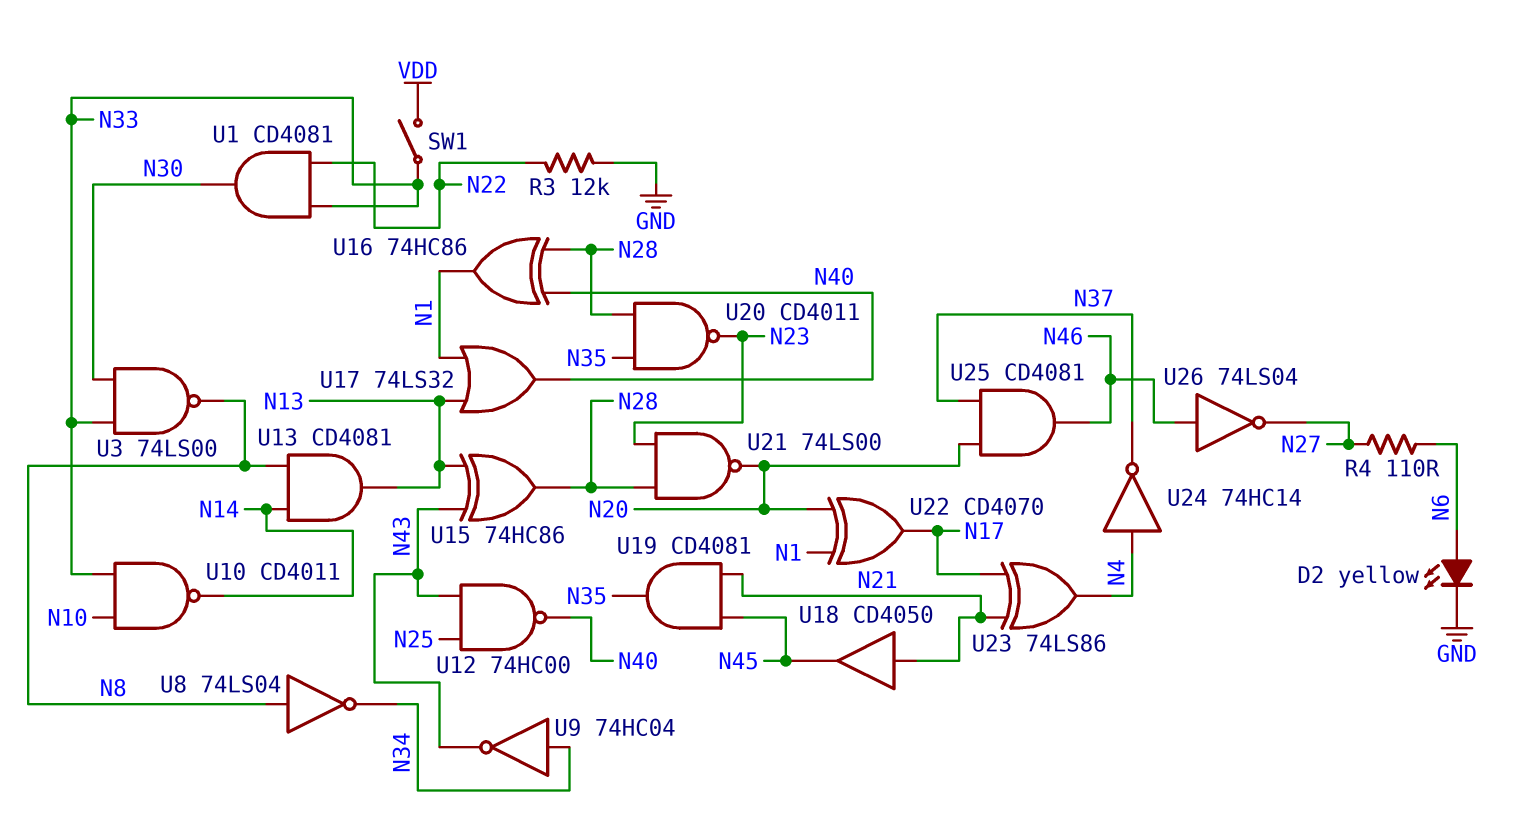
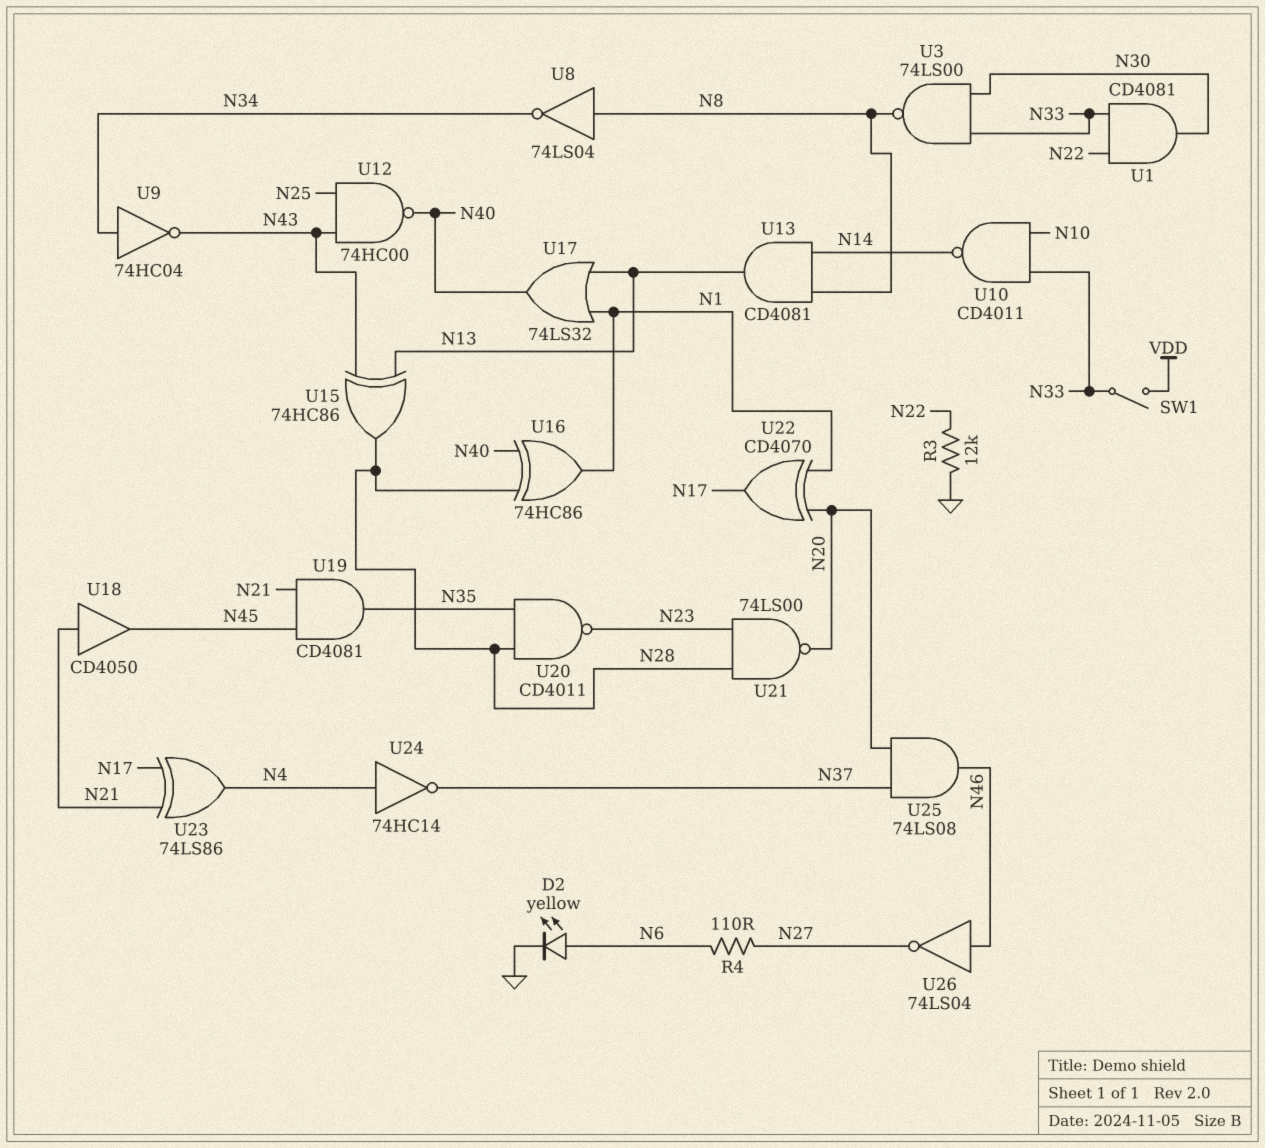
U25: AND CD4081 (in N20, in N37, out N46) -> AND 74LS08 (in N20, in N37, out N46)

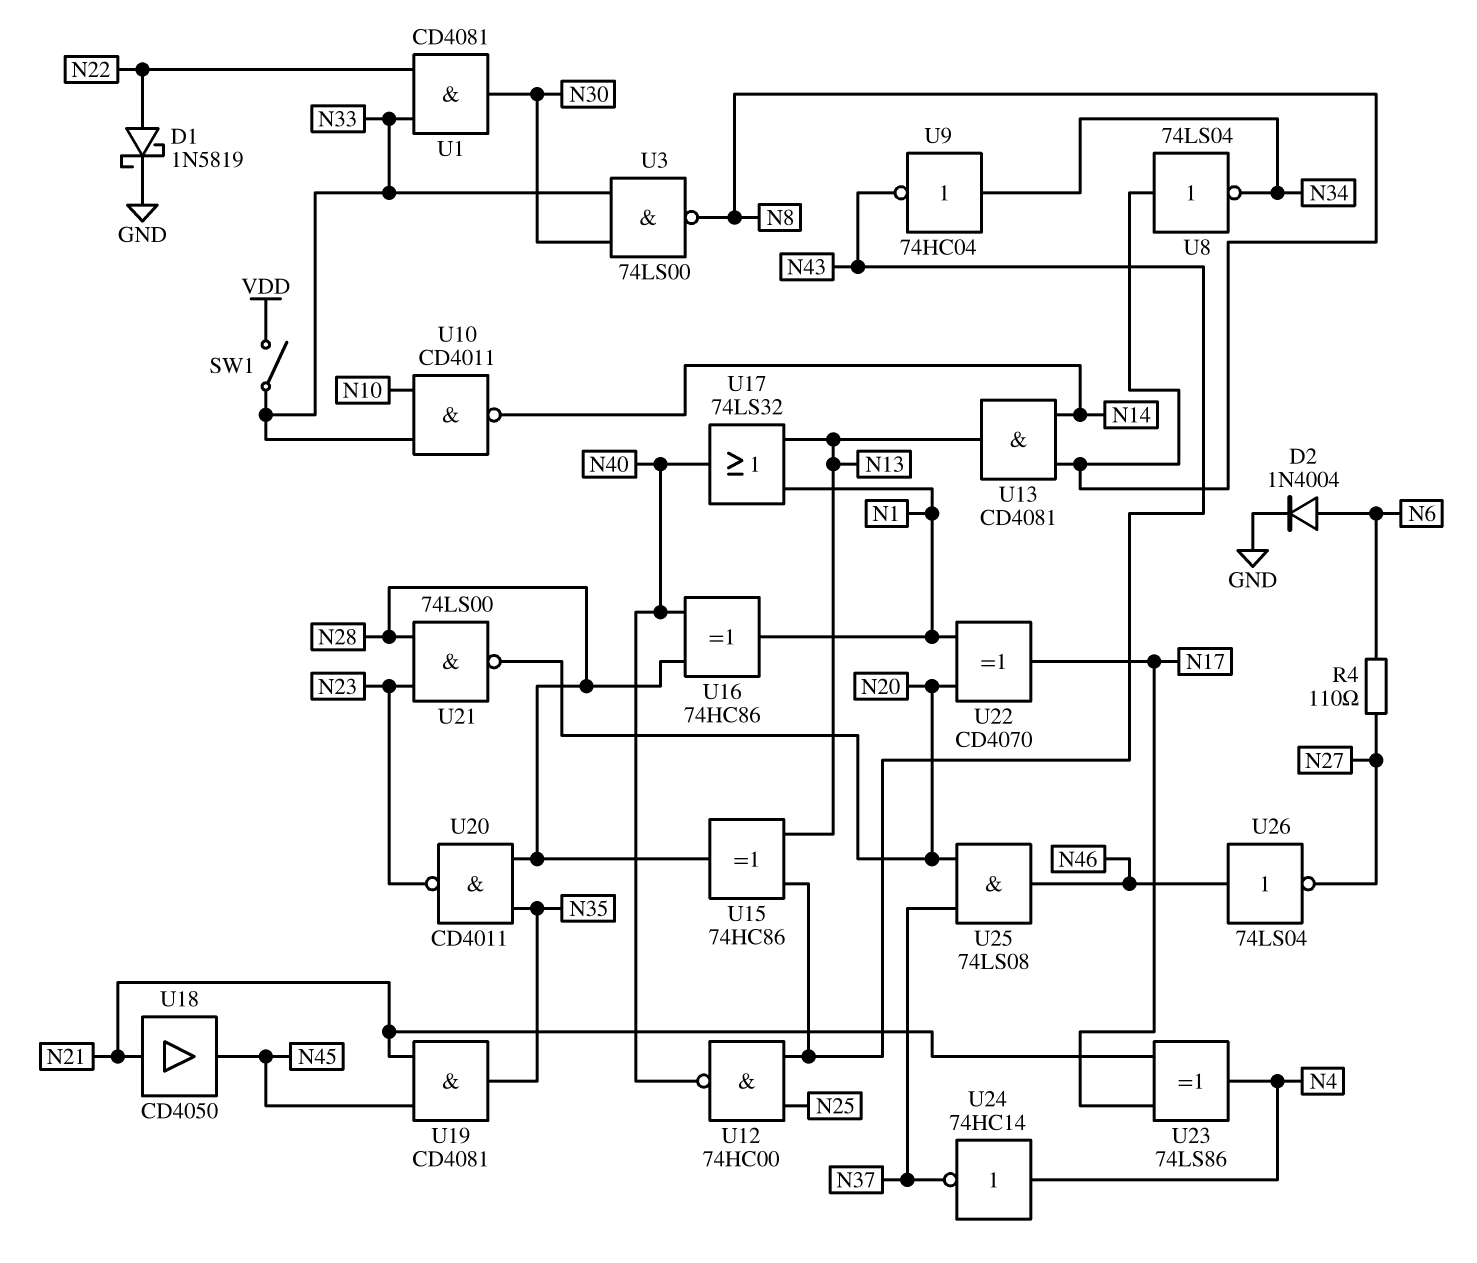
D1: none -> schottky 1N5819 (A N22, K GND)
D2: LED yellow (A N6, K GND) -> diode 1N4004 (A N6, K GND)
R3: 12k (GND, N22) -> none

